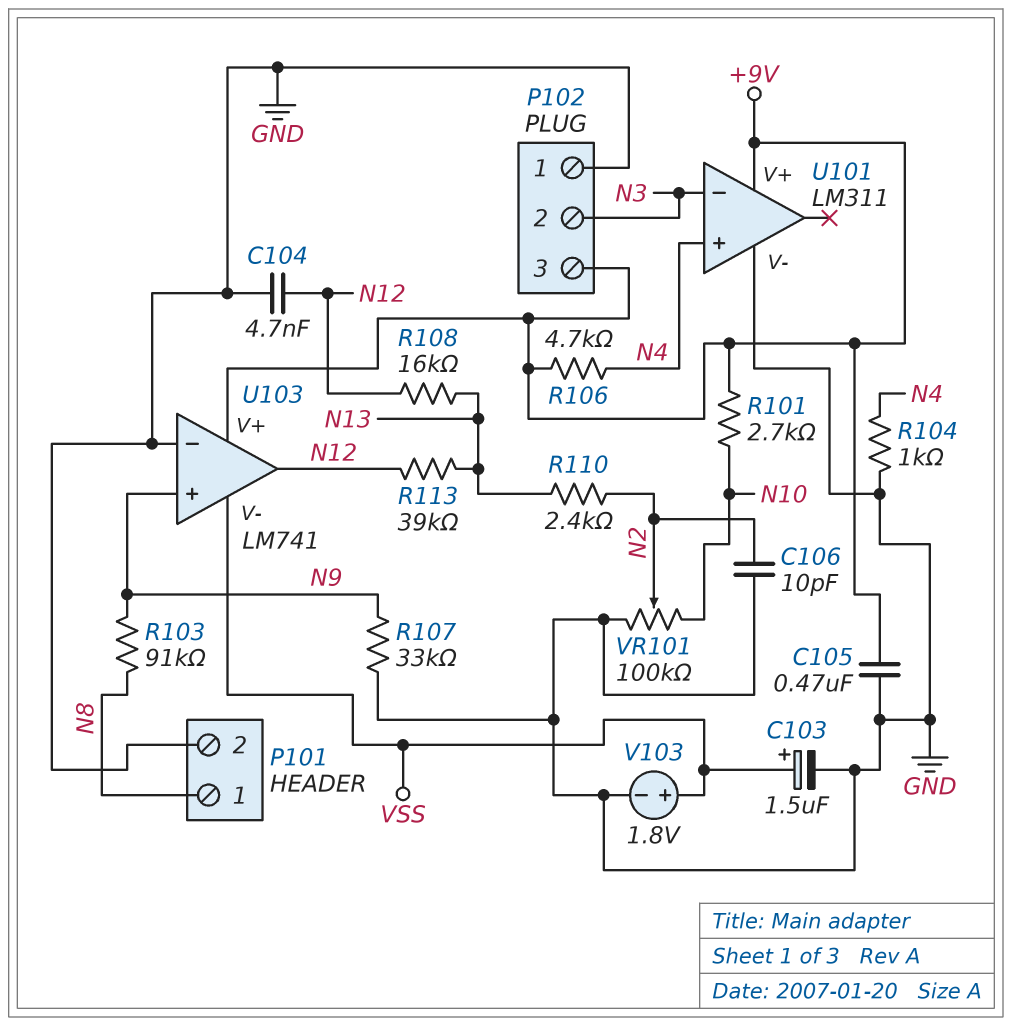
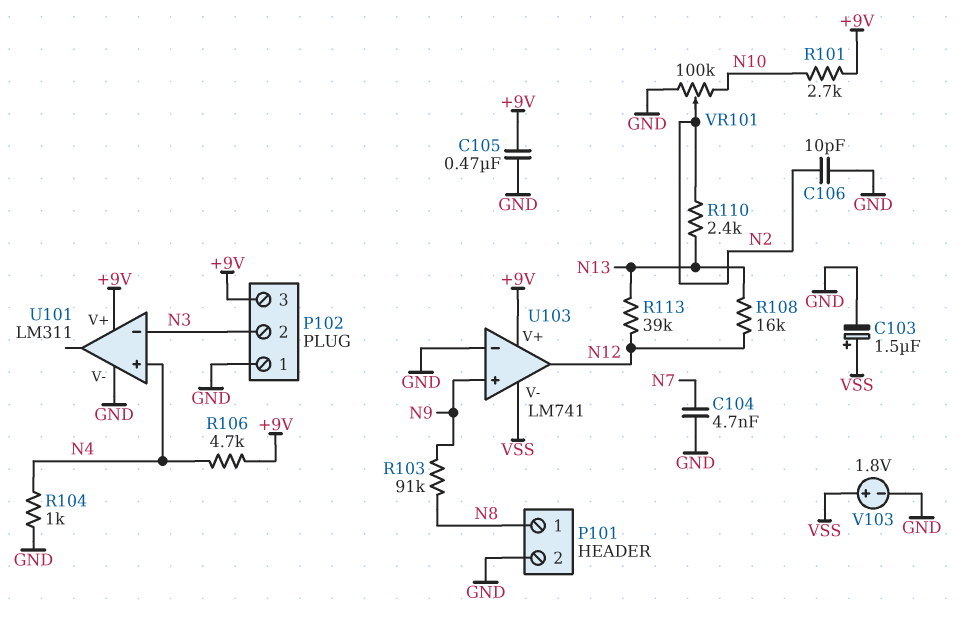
C104: 4.7nF (GND, N12) -> 4.7nF (GND, N7)
R107: 33k (GND, N9) -> none

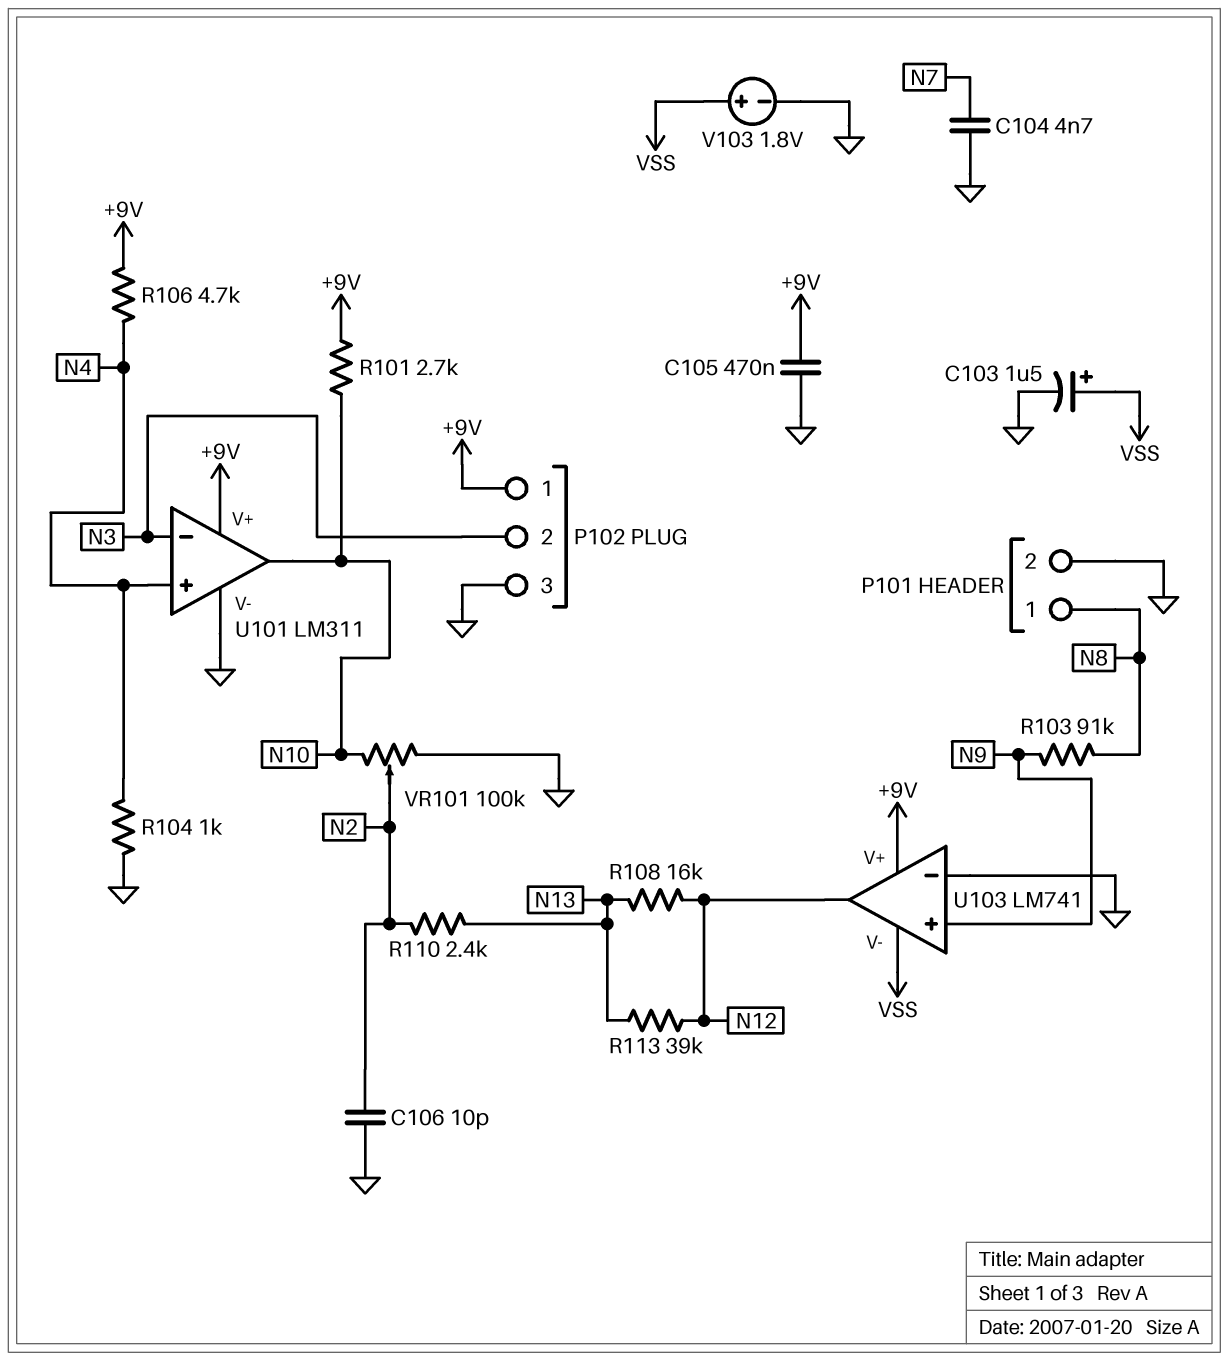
P102 pin 1: GND -> +9V
P102 pin 3: +9V -> GND
U101 pin out: none -> N10

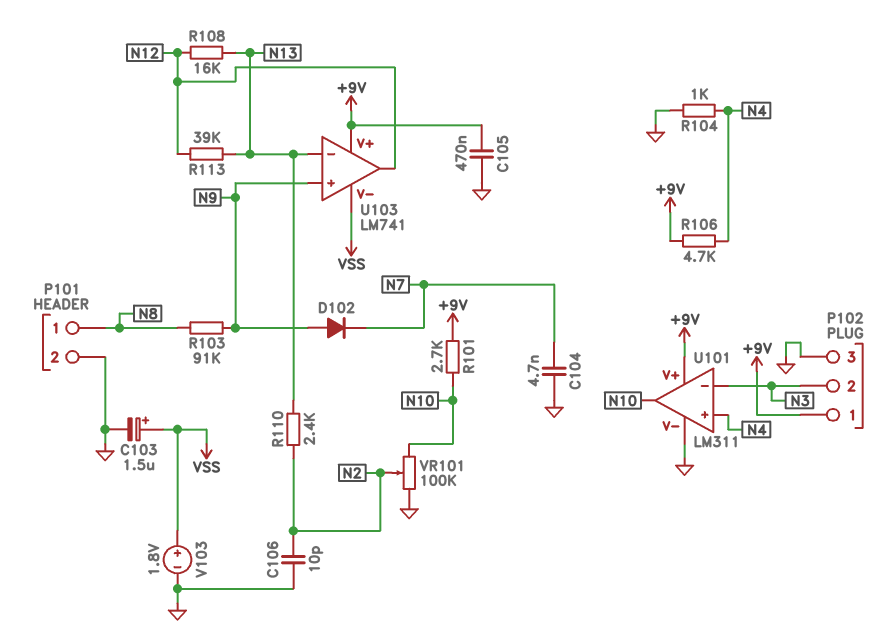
D102: none -> diode (A N9, K N7)
U103 pin in-: GND -> N13

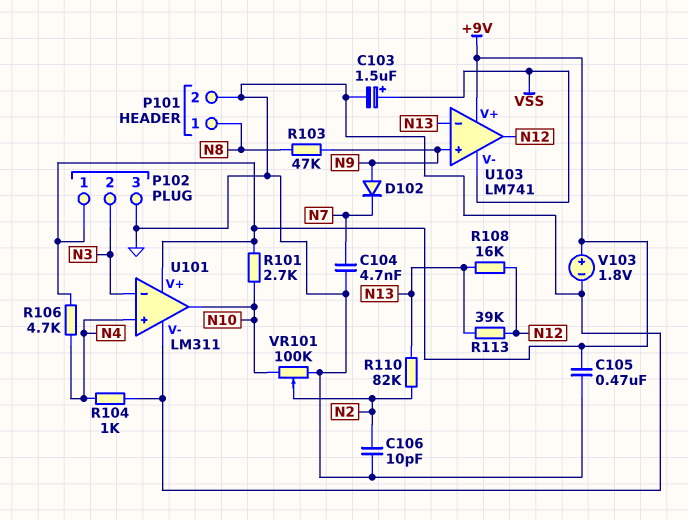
R103: 91k (N8, N9) -> 47k (N8, N9)
R110: 2.4k (N2, N13) -> 82k (N2, N13)
V103: 1.8V (plus VSS, minus GND) -> 1.8V (plus +9V, minus GND)

